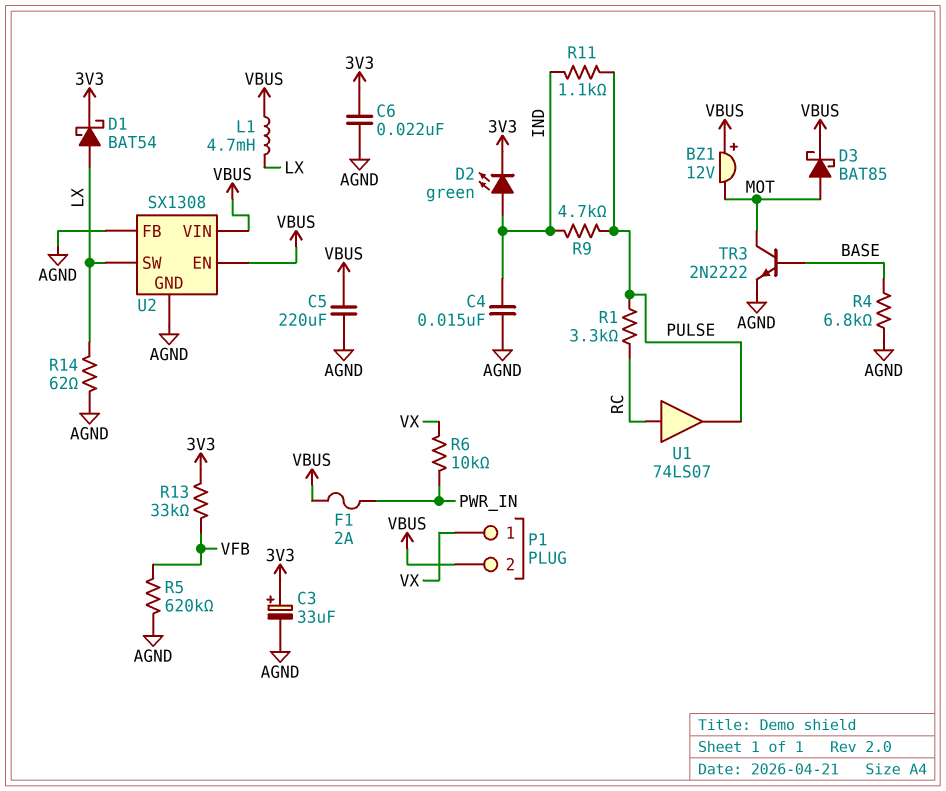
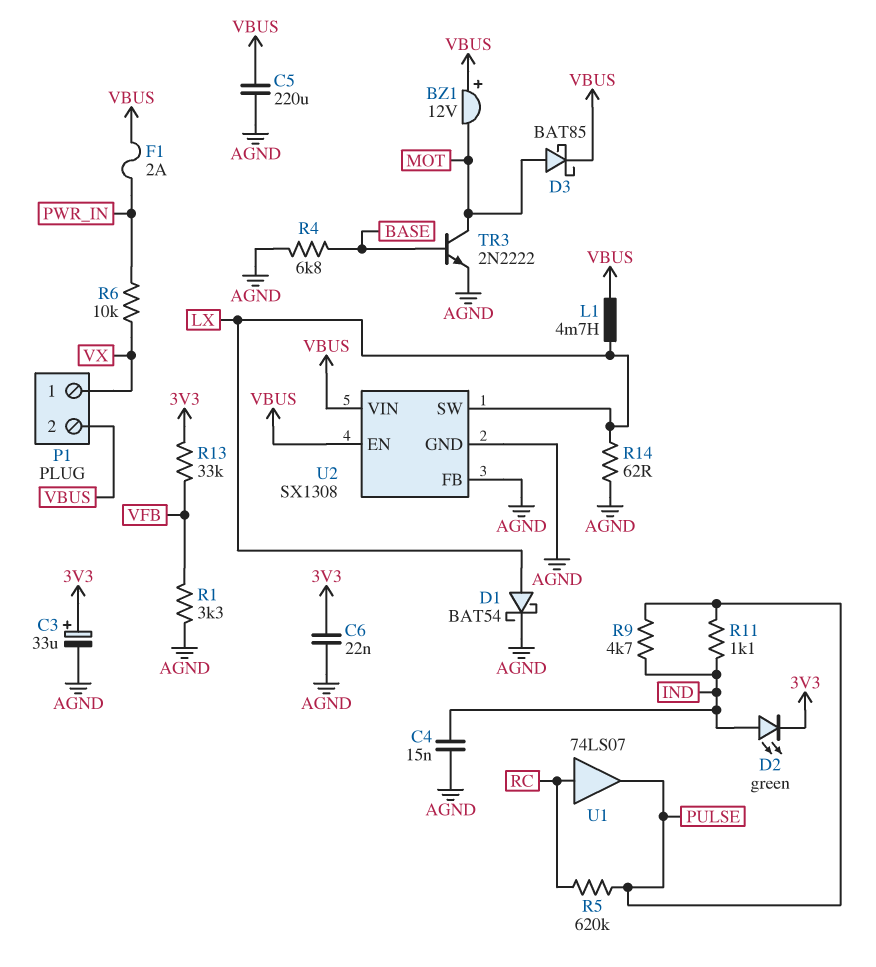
D1: schottky BAT54 (A LX, K 3V3) -> schottky BAT54 (A LX, K AGND)
R1: 3.3k (PULSE, RC) -> 3.3k (AGND, VFB)
R5: 620k (AGND, VFB) -> 620k (PULSE, RC)

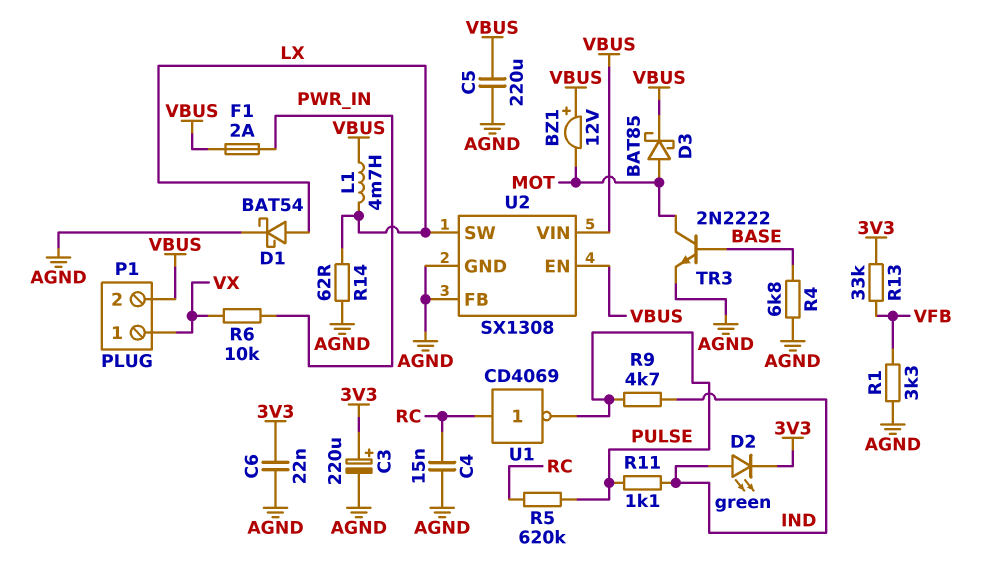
C3: 33uF (plus 3V3, minus AGND) -> 220uF (plus 3V3, minus AGND)
C4: 15nF (AGND, IND) -> 15nF (AGND, RC)
U1: buffer 74LS07 (in RC, out PULSE) -> NOT CD4069 (in RC, out PULSE)

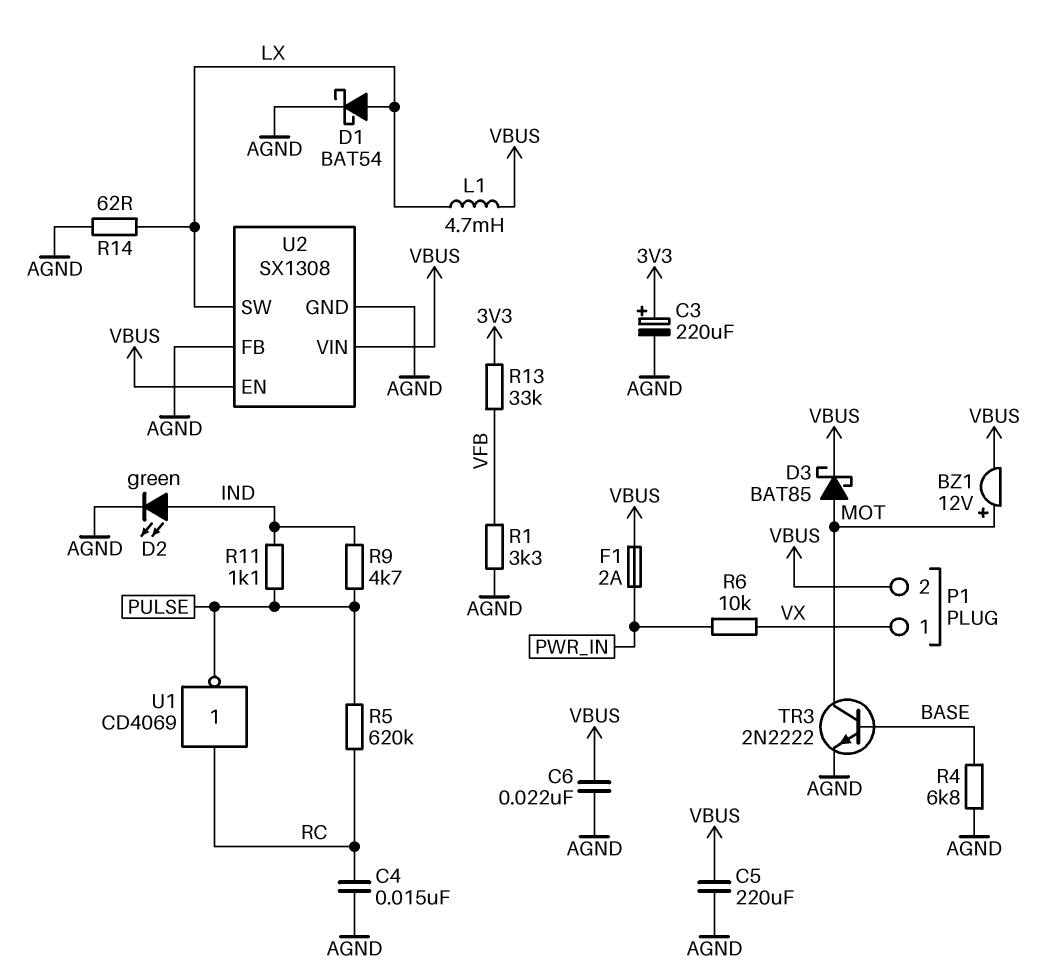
BZ1: buzzer 12V (plus VBUS, minus MOT) -> buzzer 12V (plus MOT, minus VBUS)
C6: 22nF (3V3, AGND) -> 22nF (AGND, VBUS)
D2: LED green (A IND, K 3V3) -> LED green (A IND, K AGND)

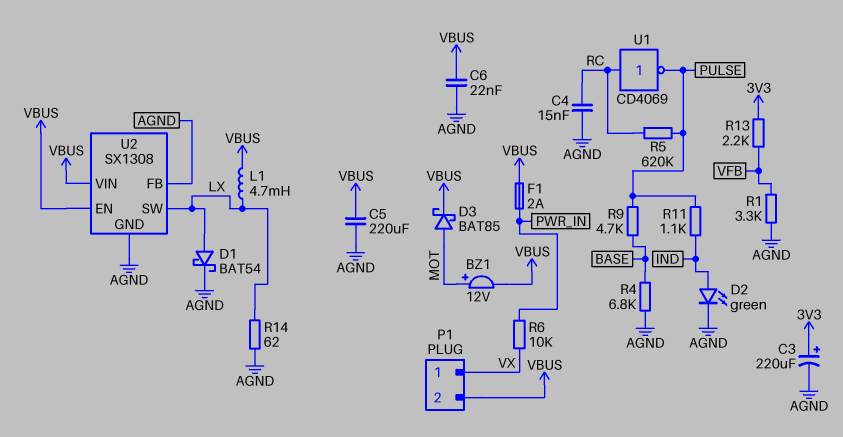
R9: 4.7k (IND, PULSE) -> 4.7k (BASE, PULSE)
R13: 33k (3V3, VFB) -> 2.2k (3V3, VFB)
TR3: NPN 2N2222 (B BASE, C MOT, E AGND) -> none

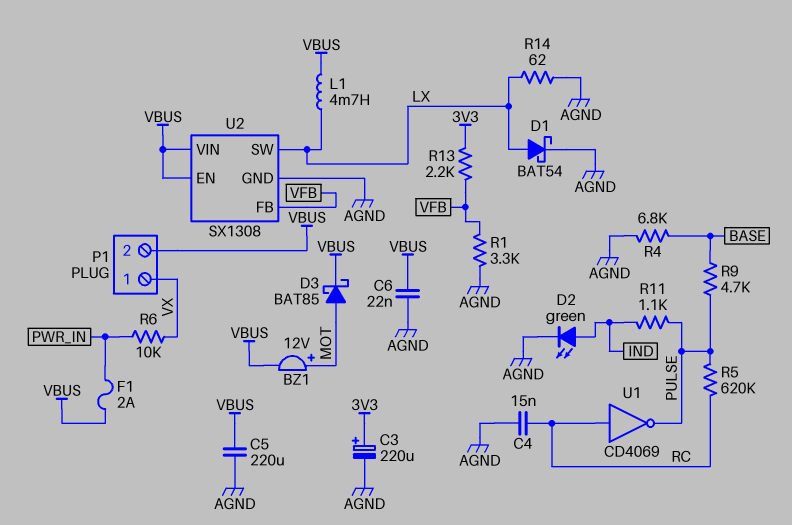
U2 pin FB: AGND -> VFB

